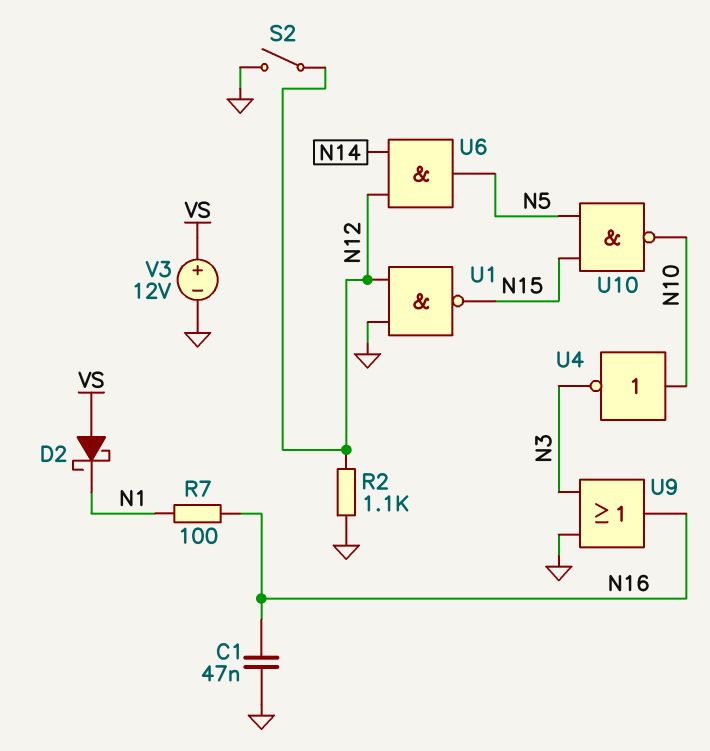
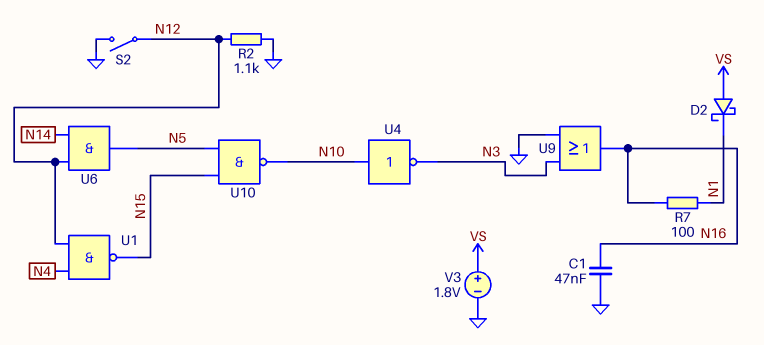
U1: NAND (in GND, in N12, out N15) -> NAND (in N4, in N12, out N15)
V3: 12V (plus VS, minus GND) -> 1.8V (plus VS, minus GND)

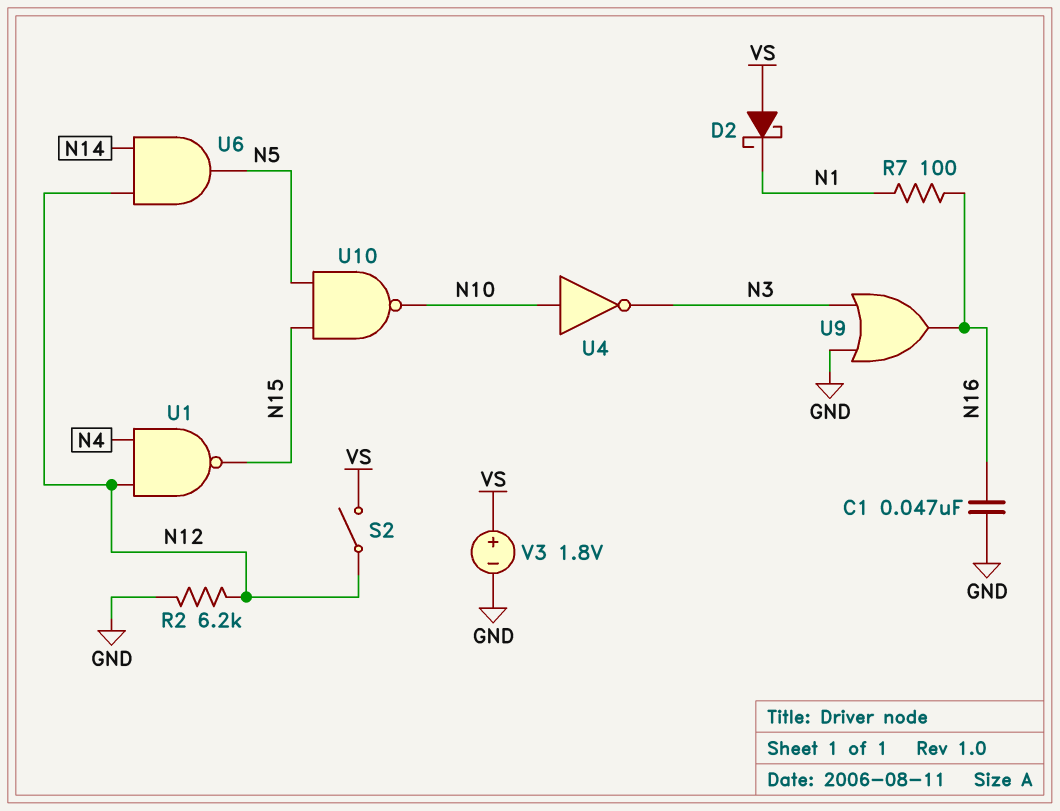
R2: 1.1k (GND, N12) -> 6.2k (GND, N12)
S2: switch (GND, N12) -> switch (N12, VS)

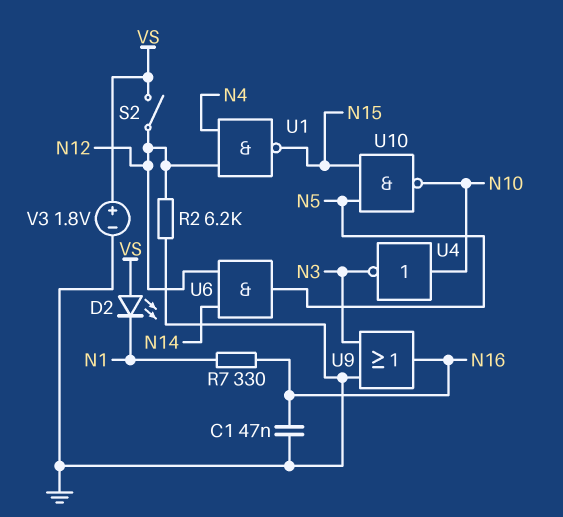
D2: schottky (A VS, K N1) -> LED (A VS, K N1)
R7: 100 (N1, N16) -> 330 (N1, N16)

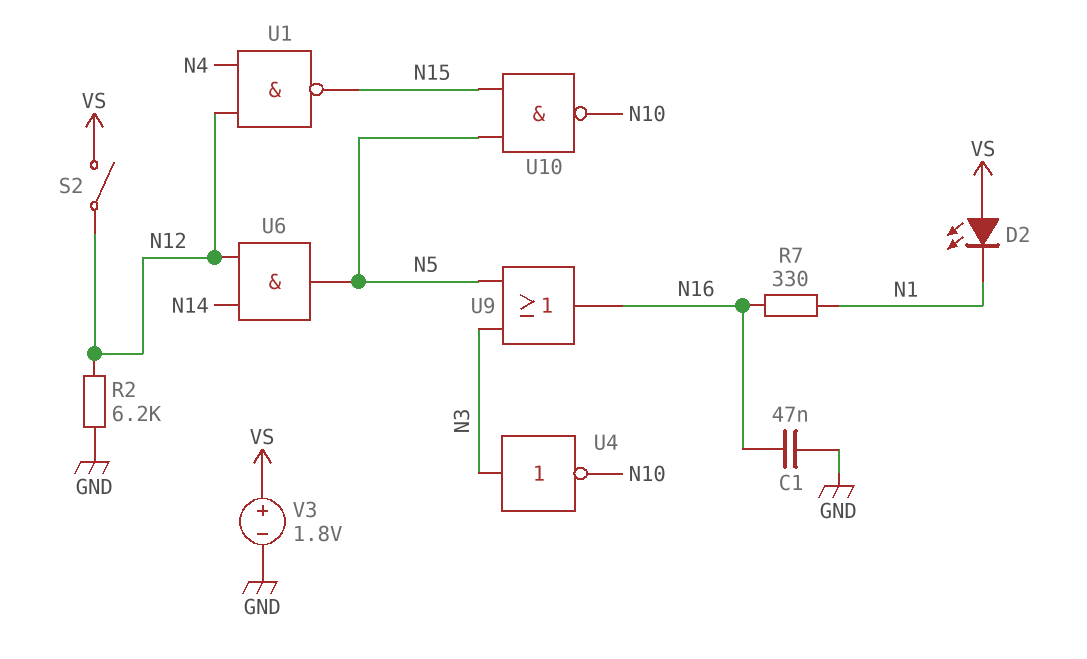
U4: NOT (in N10, out N3) -> NOT (in N3, out N10)
U9: OR (in GND, in N3, out N16) -> OR (in N3, in N5, out N16)

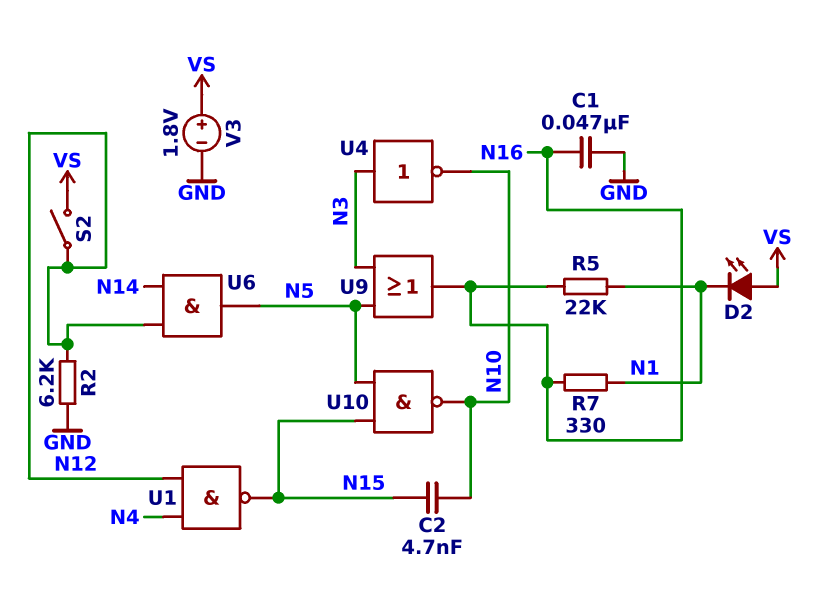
C2: none -> 4.7nF (N10, N15)
R5: none -> 22k (N1, N16)

